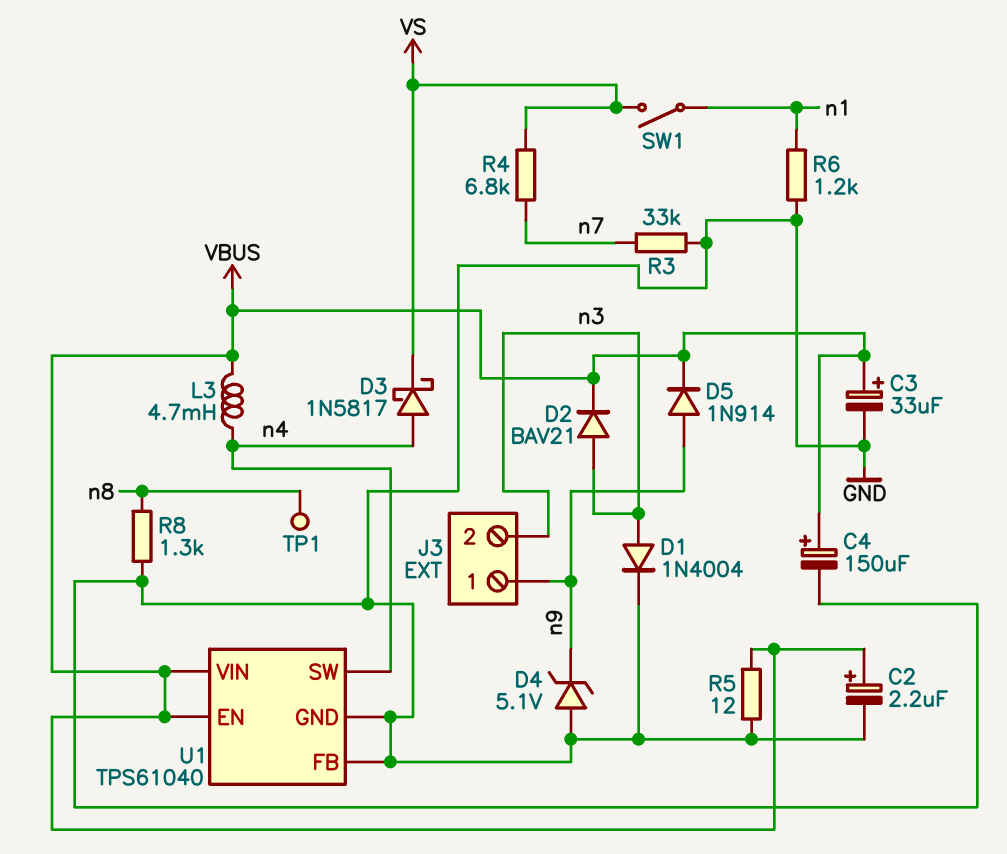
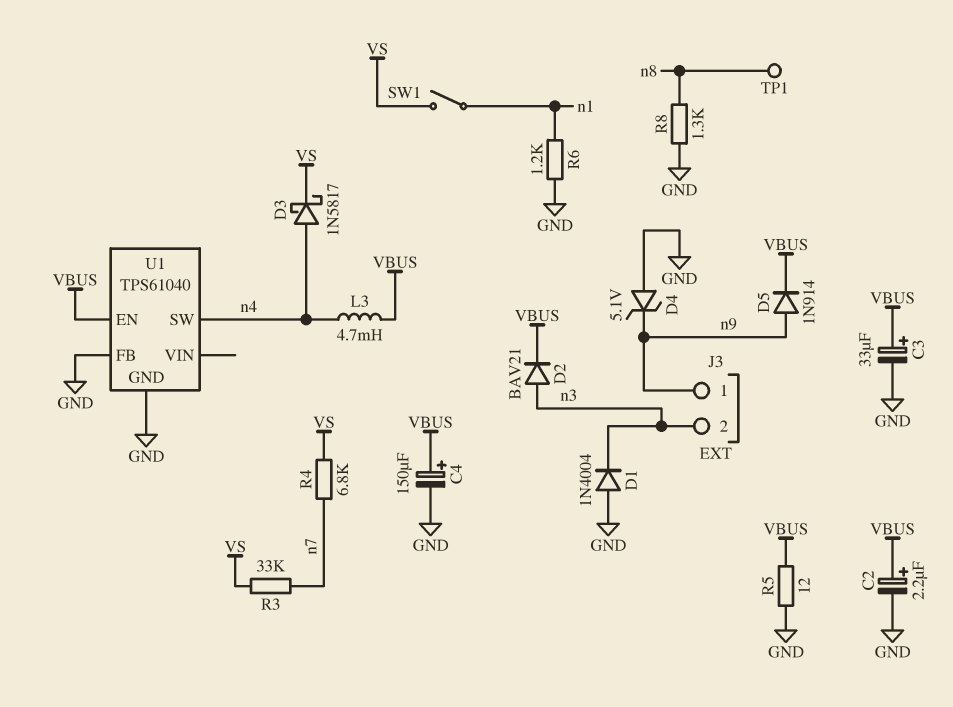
D1: diode 1N4004 (A n3, K GND) -> diode 1N4004 (A GND, K n3)
R3: 33k (GND, n7) -> 33k (VS, n7)
U1 pin VIN: VBUS -> none

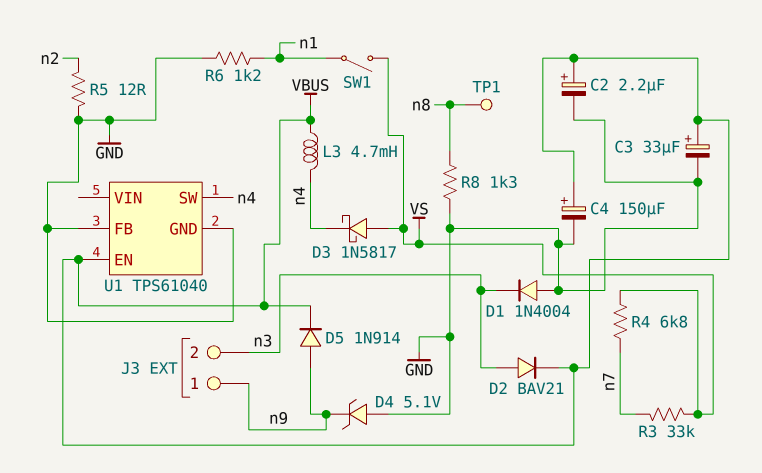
D3: schottky 1N5817 (A n4, K VS) -> schottky 1N5817 (A VS, K n4)
R5: 12 (GND, VBUS) -> 12 (GND, n2)

